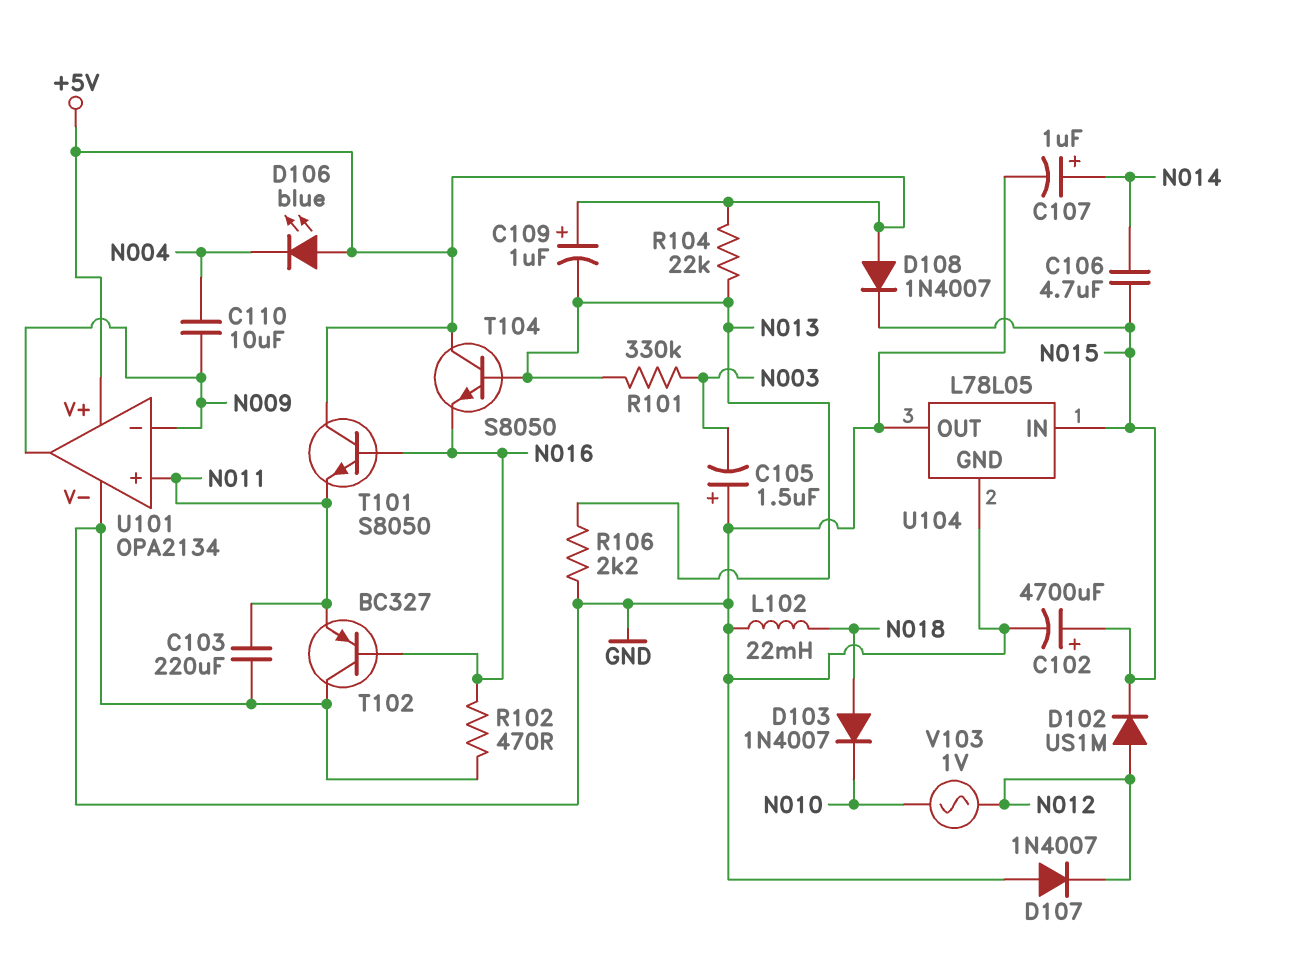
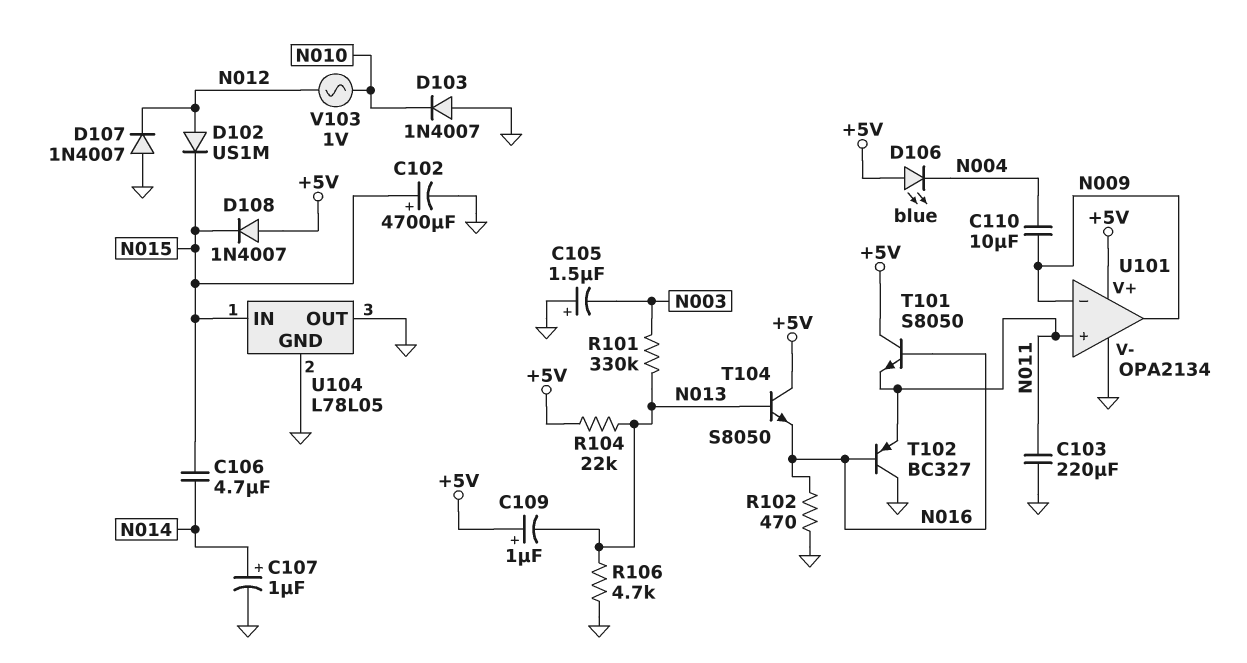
D103: diode 1N4007 (A N018, K N010) -> diode 1N4007 (A GND, K N010)
L102: 22mH (GND, N018) -> none
R106: 2.2k (GND, N013) -> 4.7k (GND, N013)

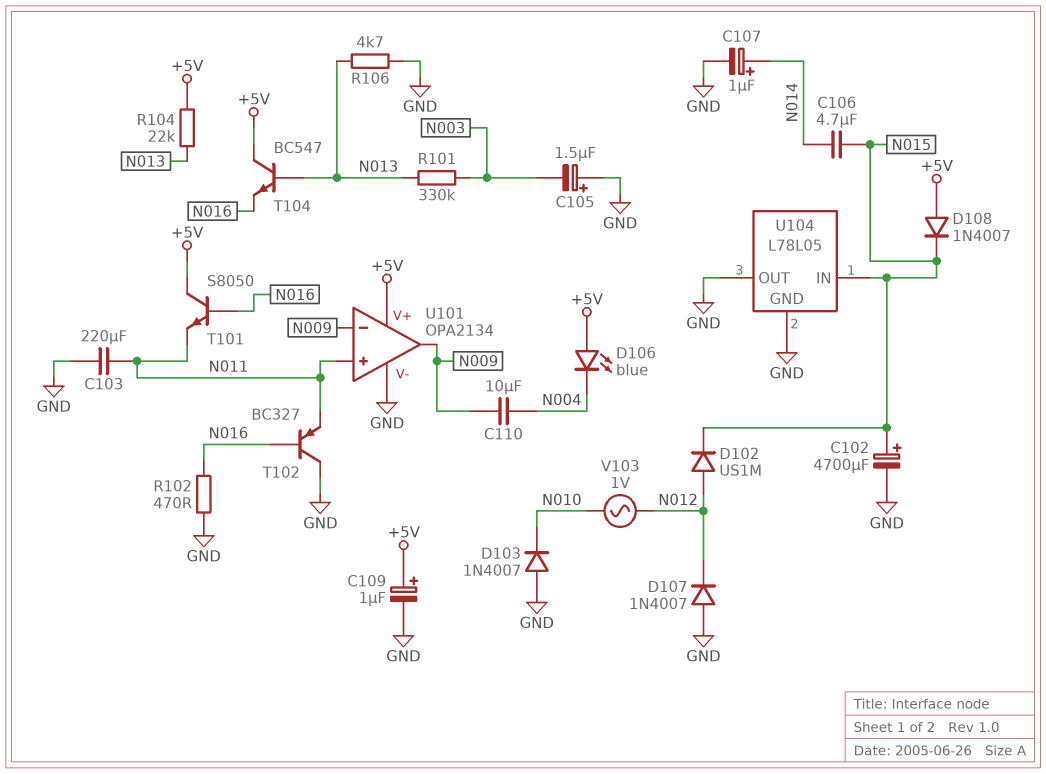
C109: 1uF (plus +5V, minus N013) -> 1uF (plus +5V, minus GND)
T104: NPN S8050 (B N013, C +5V, E N016) -> NPN BC547 (B N013, C +5V, E N016)

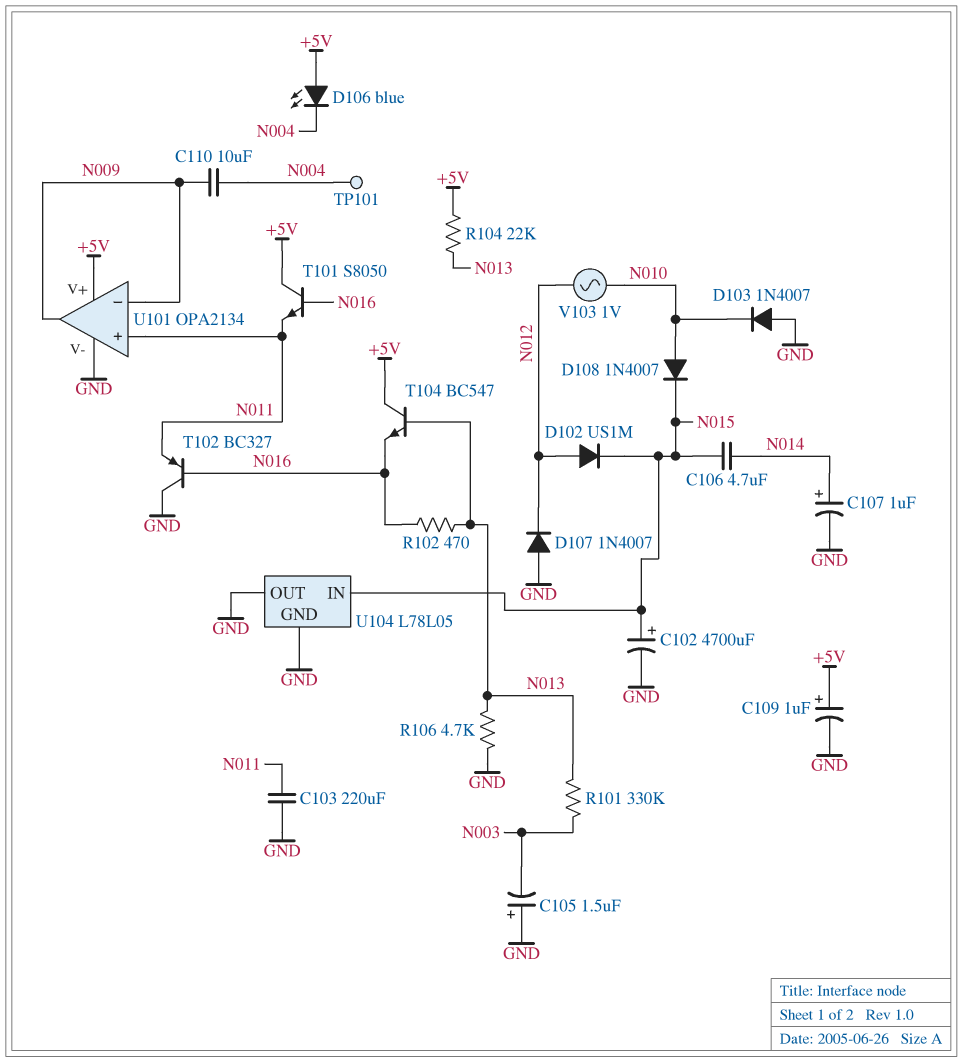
D108: diode 1N4007 (A +5V, K N015) -> diode 1N4007 (A N010, K N015)
R102: 470 (GND, N016) -> 470 (N013, N016)
TP101: none -> test point (N004)

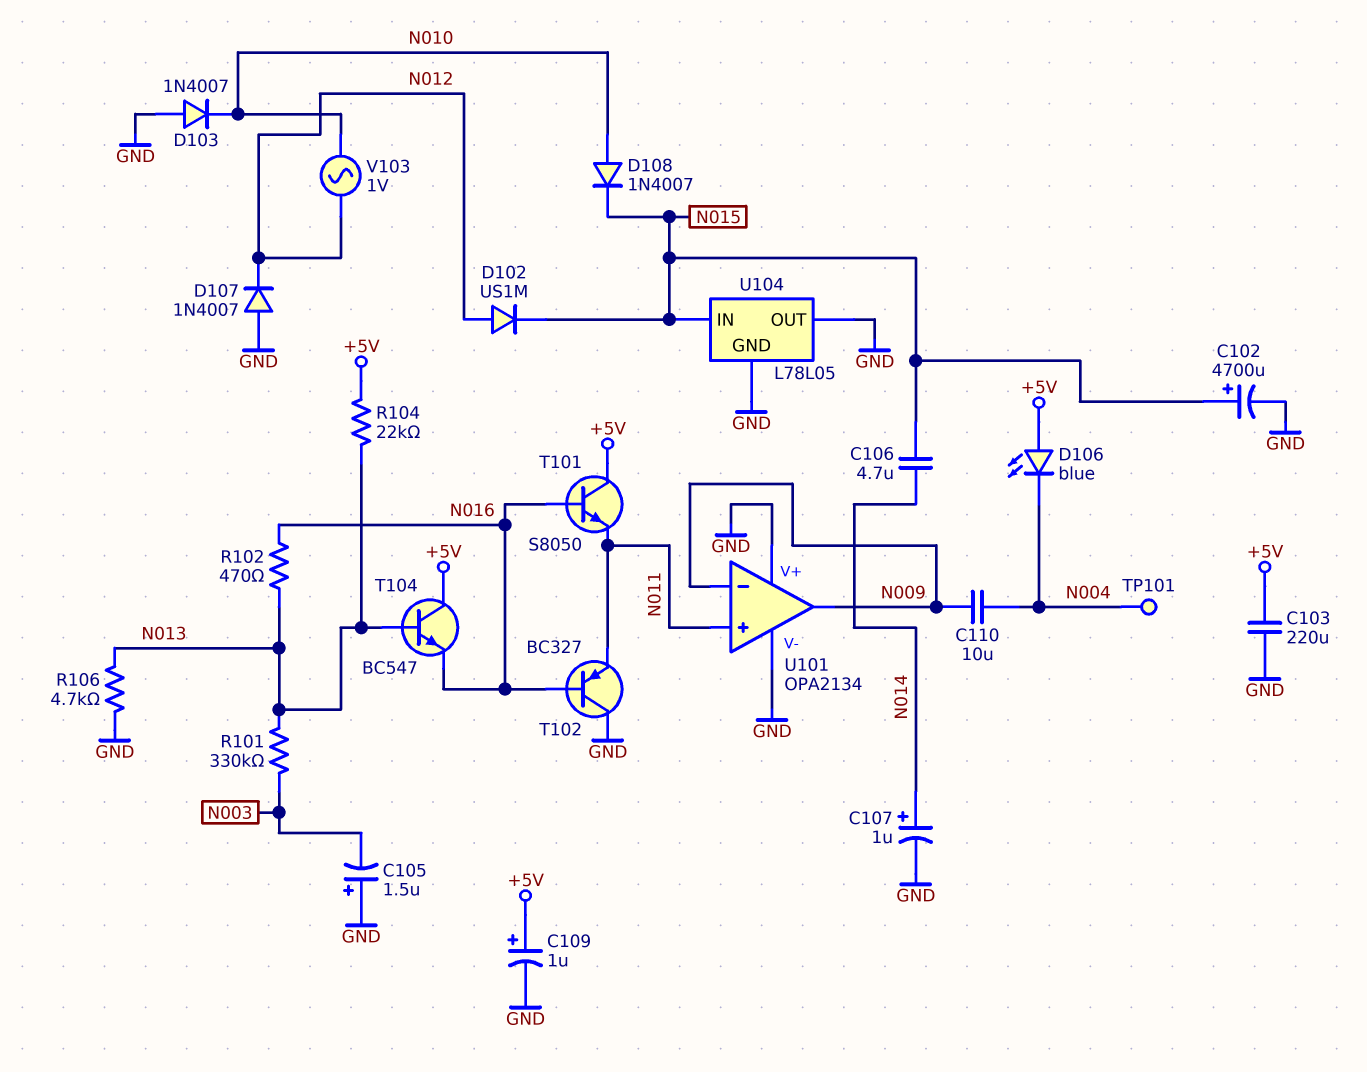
C103: 220uF (GND, N011) -> 220uF (+5V, GND)
U101 pin V+: +5V -> GND

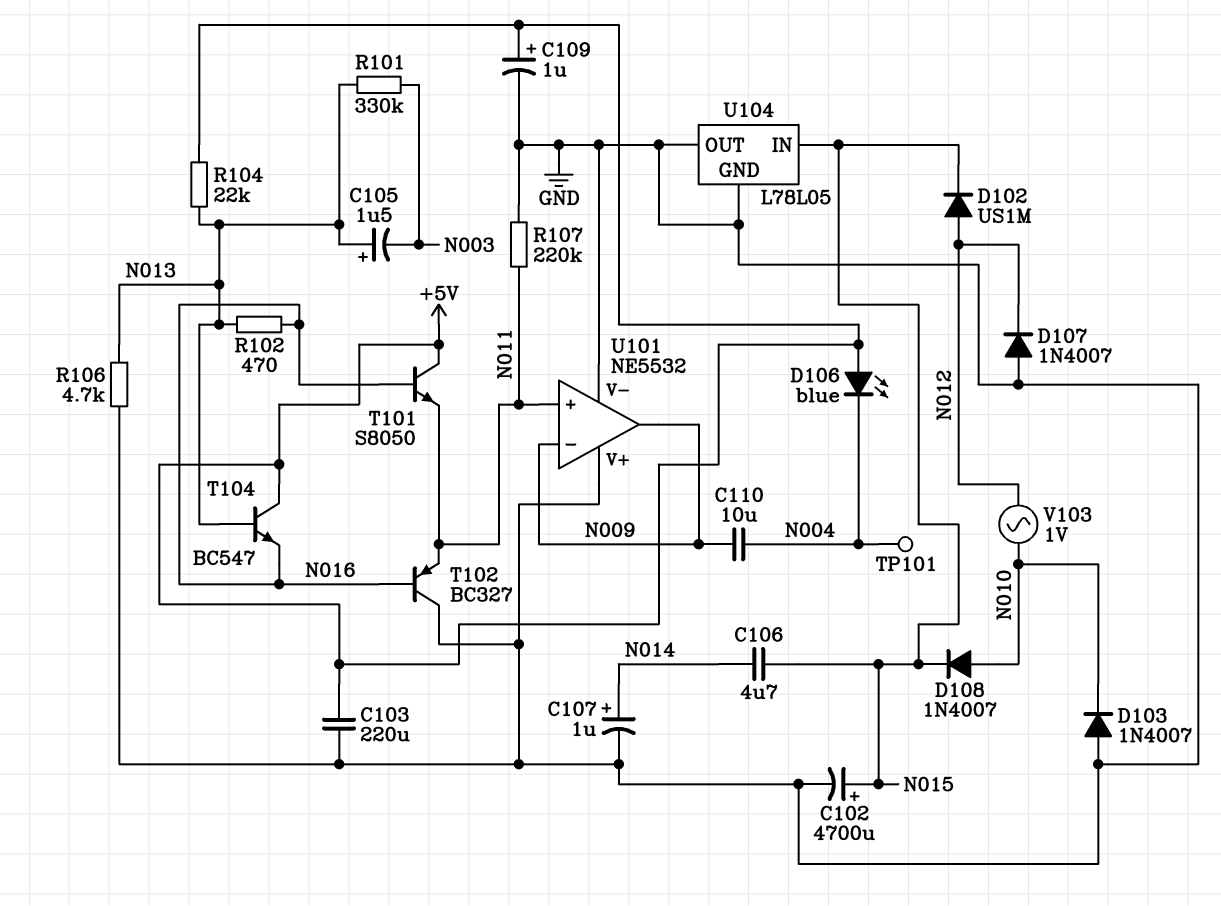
C105: 1.5uF (plus GND, minus N003) -> 1.5uF (plus N013, minus N003)
R107: none -> 220k (GND, N011)
U101: OPA2134 -> NE5532

